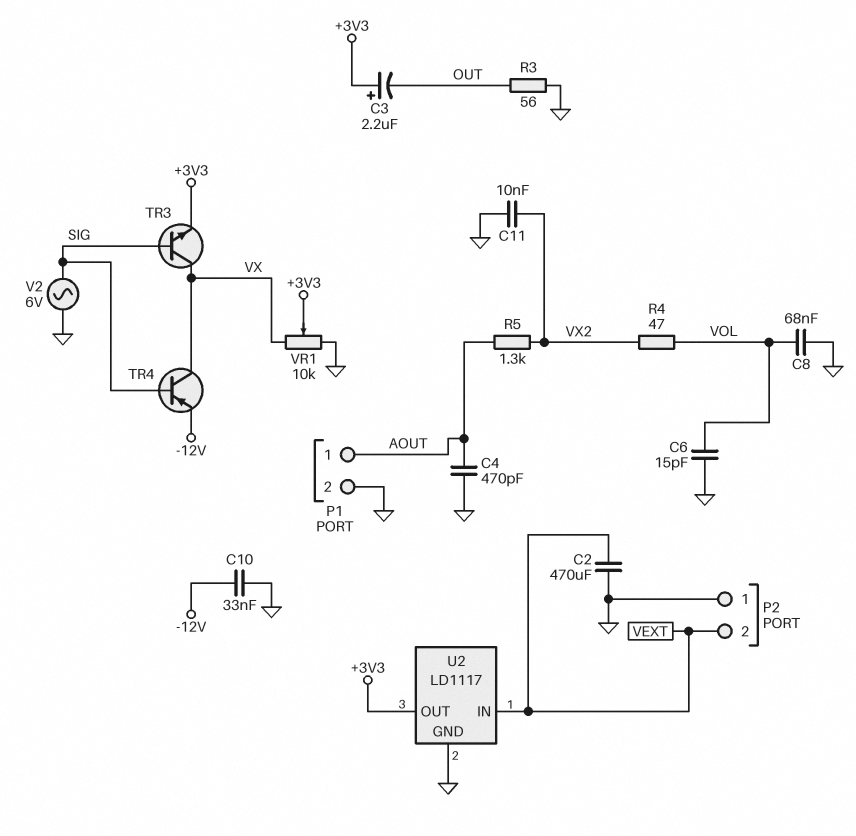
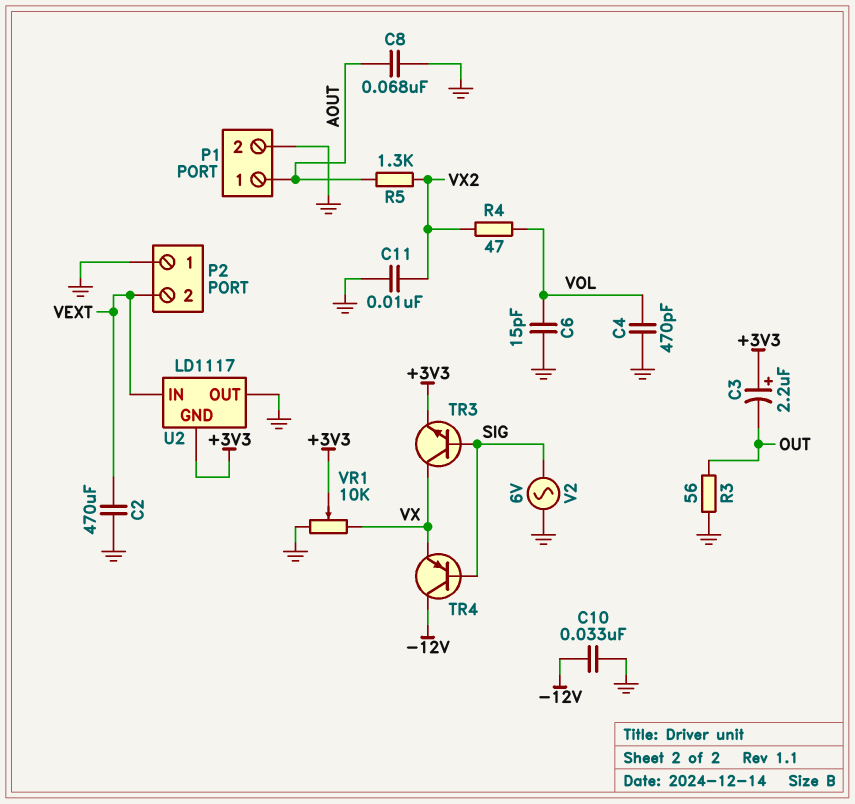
C4: 470pF (AOUT, GND) -> 470pF (GND, VOL)
C8: 68nF (GND, VOL) -> 68nF (AOUT, GND)
TR4: PNP (B SIG, C VX, E -12V) -> PNP (B SIG, C -12V, E VX)
U2 pin GND: GND -> +3V3
U2 pin OUT: +3V3 -> GND

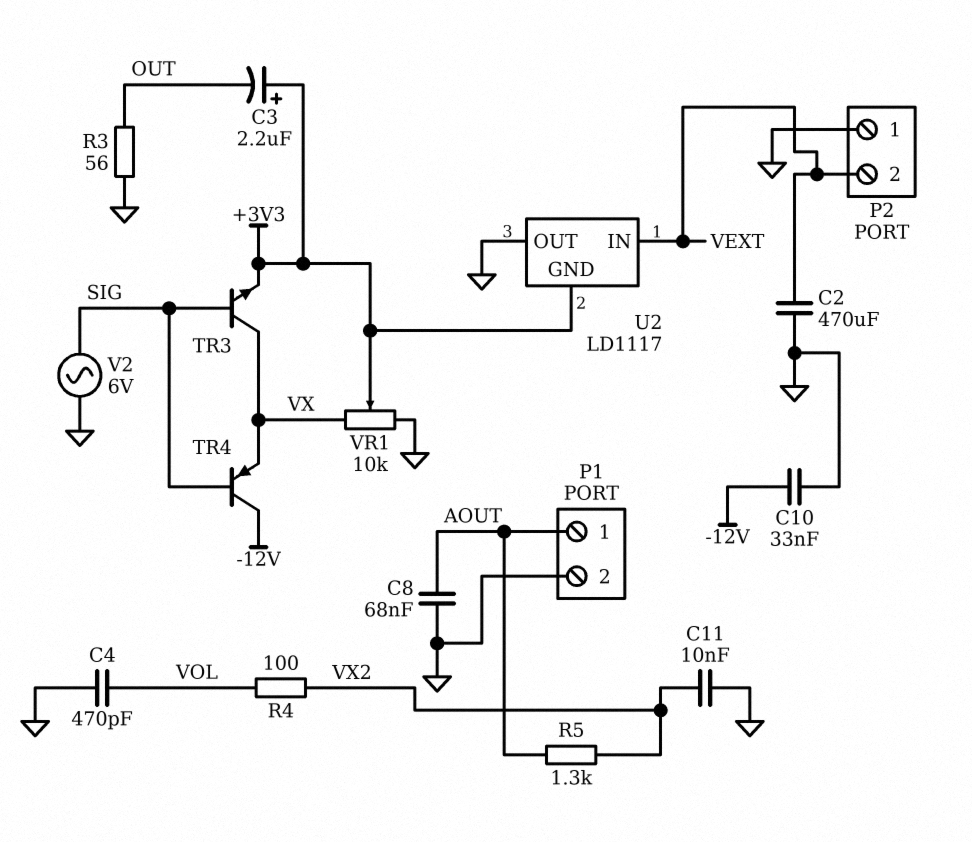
C6: 15pF (GND, VOL) -> none
R4: 47 (VOL, VX2) -> 100 (VOL, VX2)

